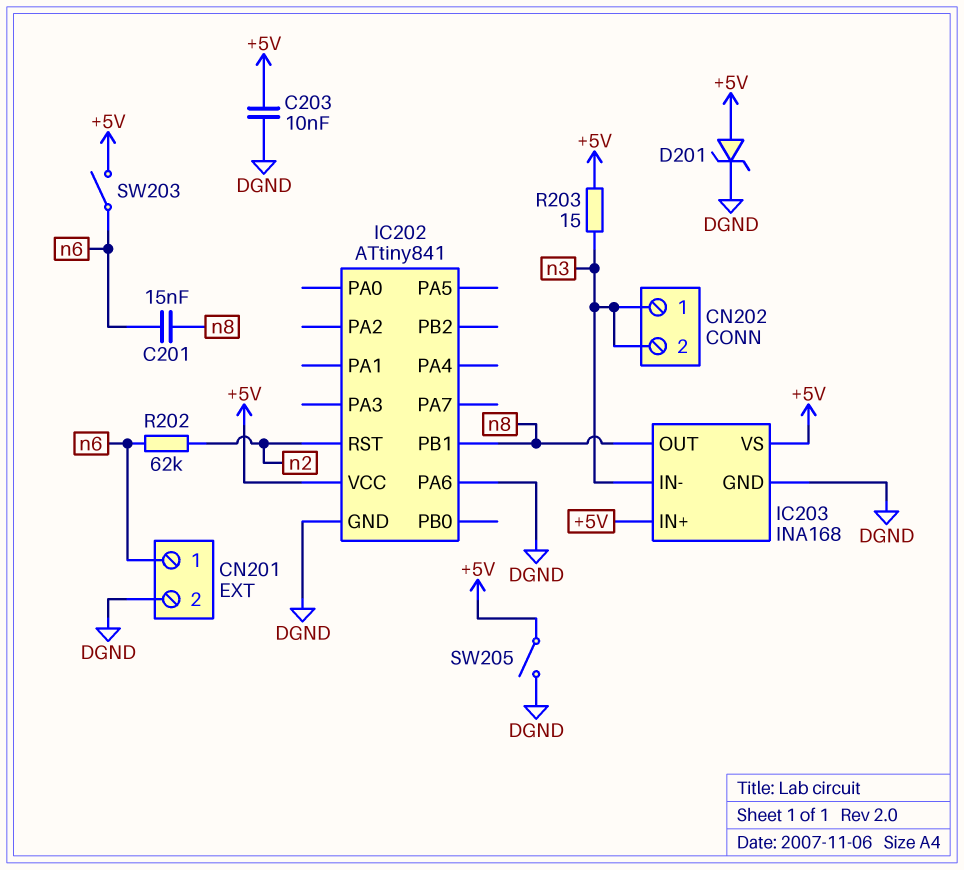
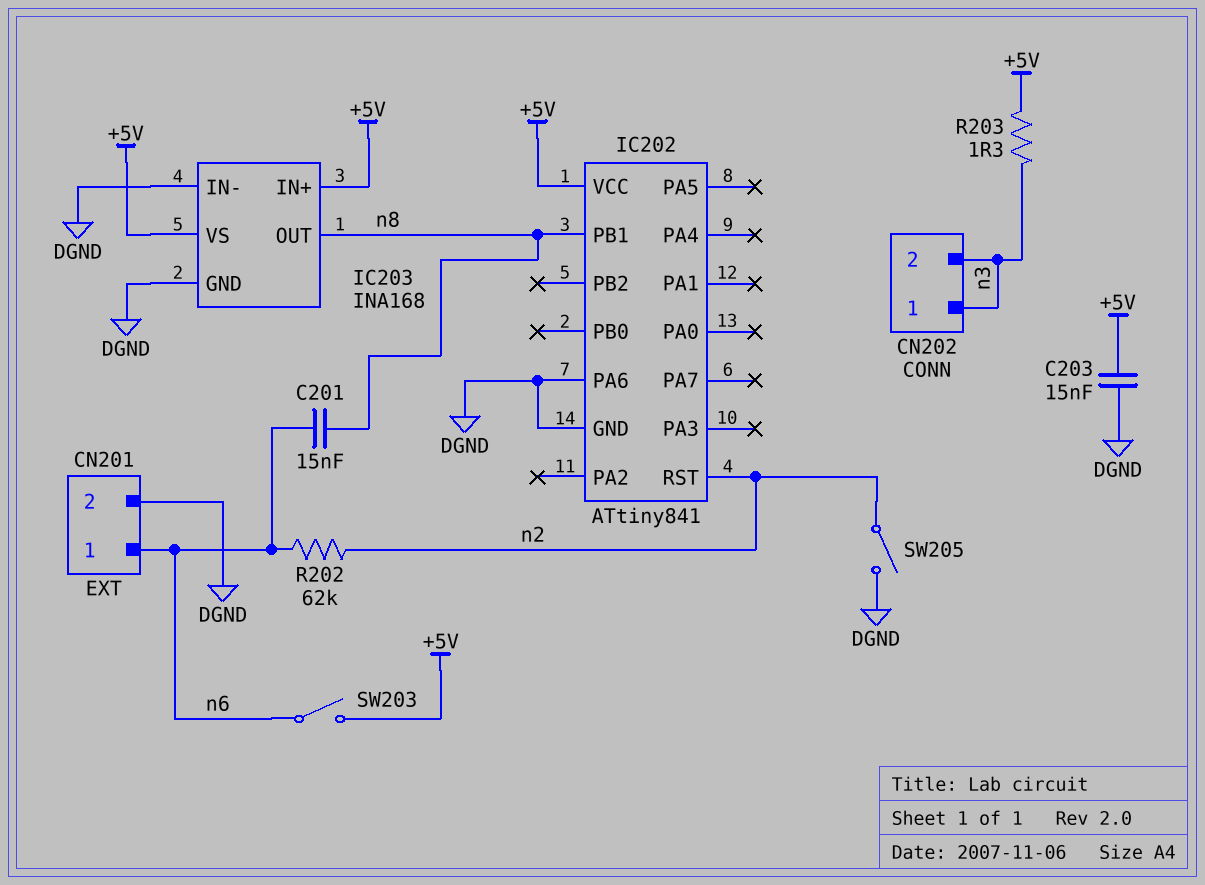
C203: 10nF (+5V, DGND) -> 15nF (+5V, DGND)
D201: zener (A +5V, K DGND) -> none
IC203 pin IN-: n3 -> DGND
R203: 15 (+5V, n3) -> 1.3 (+5V, n3)
SW205: switch (+5V, DGND) -> switch (DGND, n2)

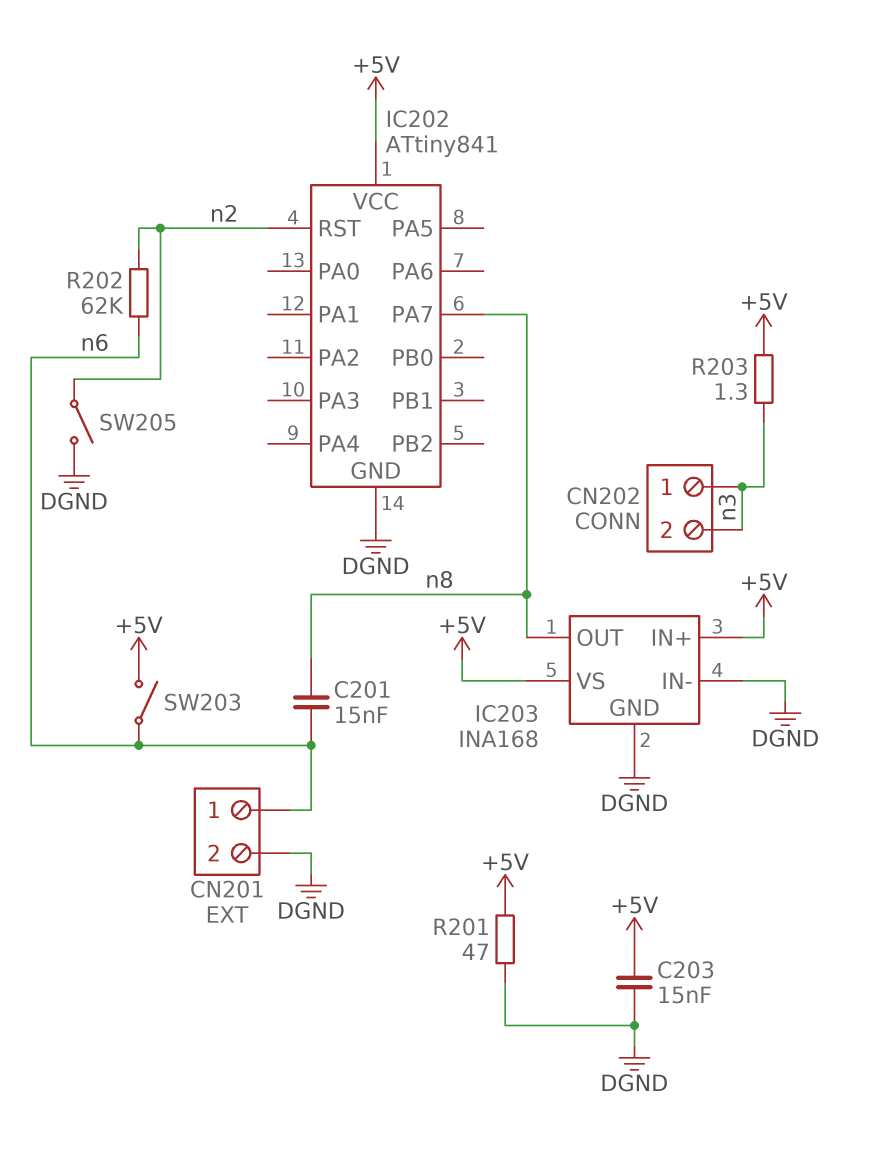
IC202 pin PA6: DGND -> none
IC202 pin PA7: none -> n8
IC202 pin PB1: n8 -> none
R201: none -> 47 (+5V, DGND)

